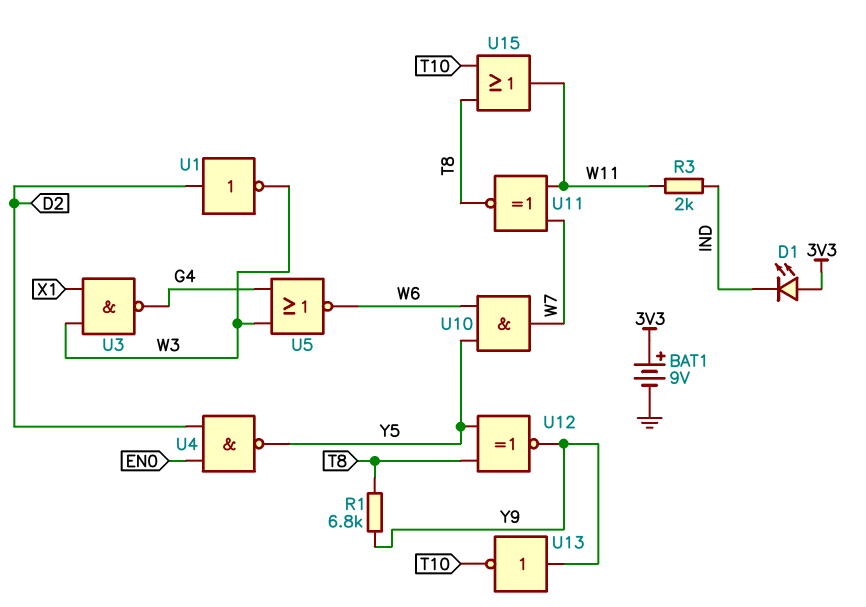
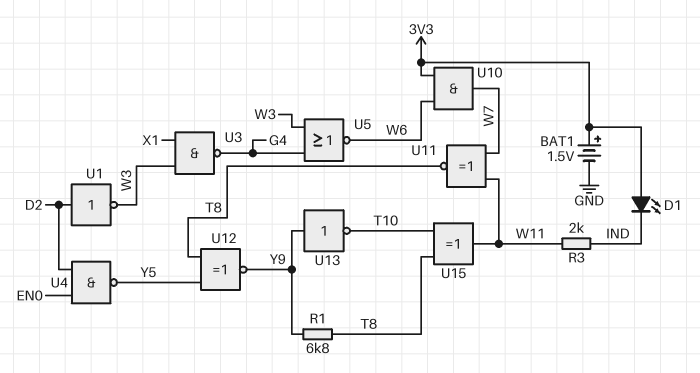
BAT1: 9V (plus 3V3, minus GND) -> 1.5V (plus 3V3, minus GND)
U10: AND (in W6, in Y5, out W7) -> AND (in 3V3, in W6, out W7)
U15: OR (in T8, in T10, out W11) -> XOR (in T8, in T10, out W11)

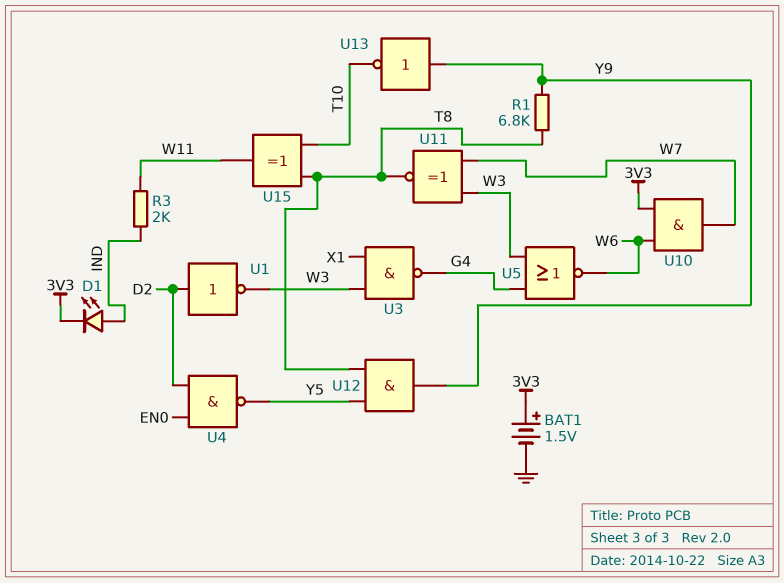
D1: LED (A 3V3, K IND) -> LED (A IND, K 3V3)
U11: XNOR (in W7, in W11, out T8) -> XNOR (in W3, in W7, out T8)
U12: XNOR (in T8, in Y5, out Y9) -> AND (in T8, in Y5, out Y9)

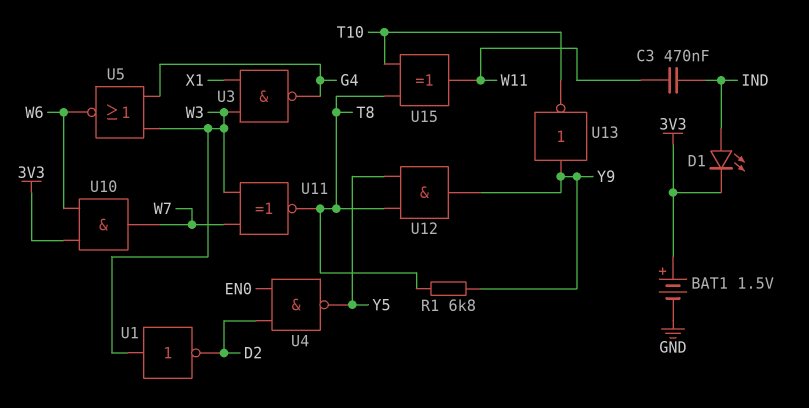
C3: none -> 470nF (IND, W11)
R3: 2k (IND, W11) -> none
U1: NOT (in D2, out W3) -> NOT (in W3, out D2)

